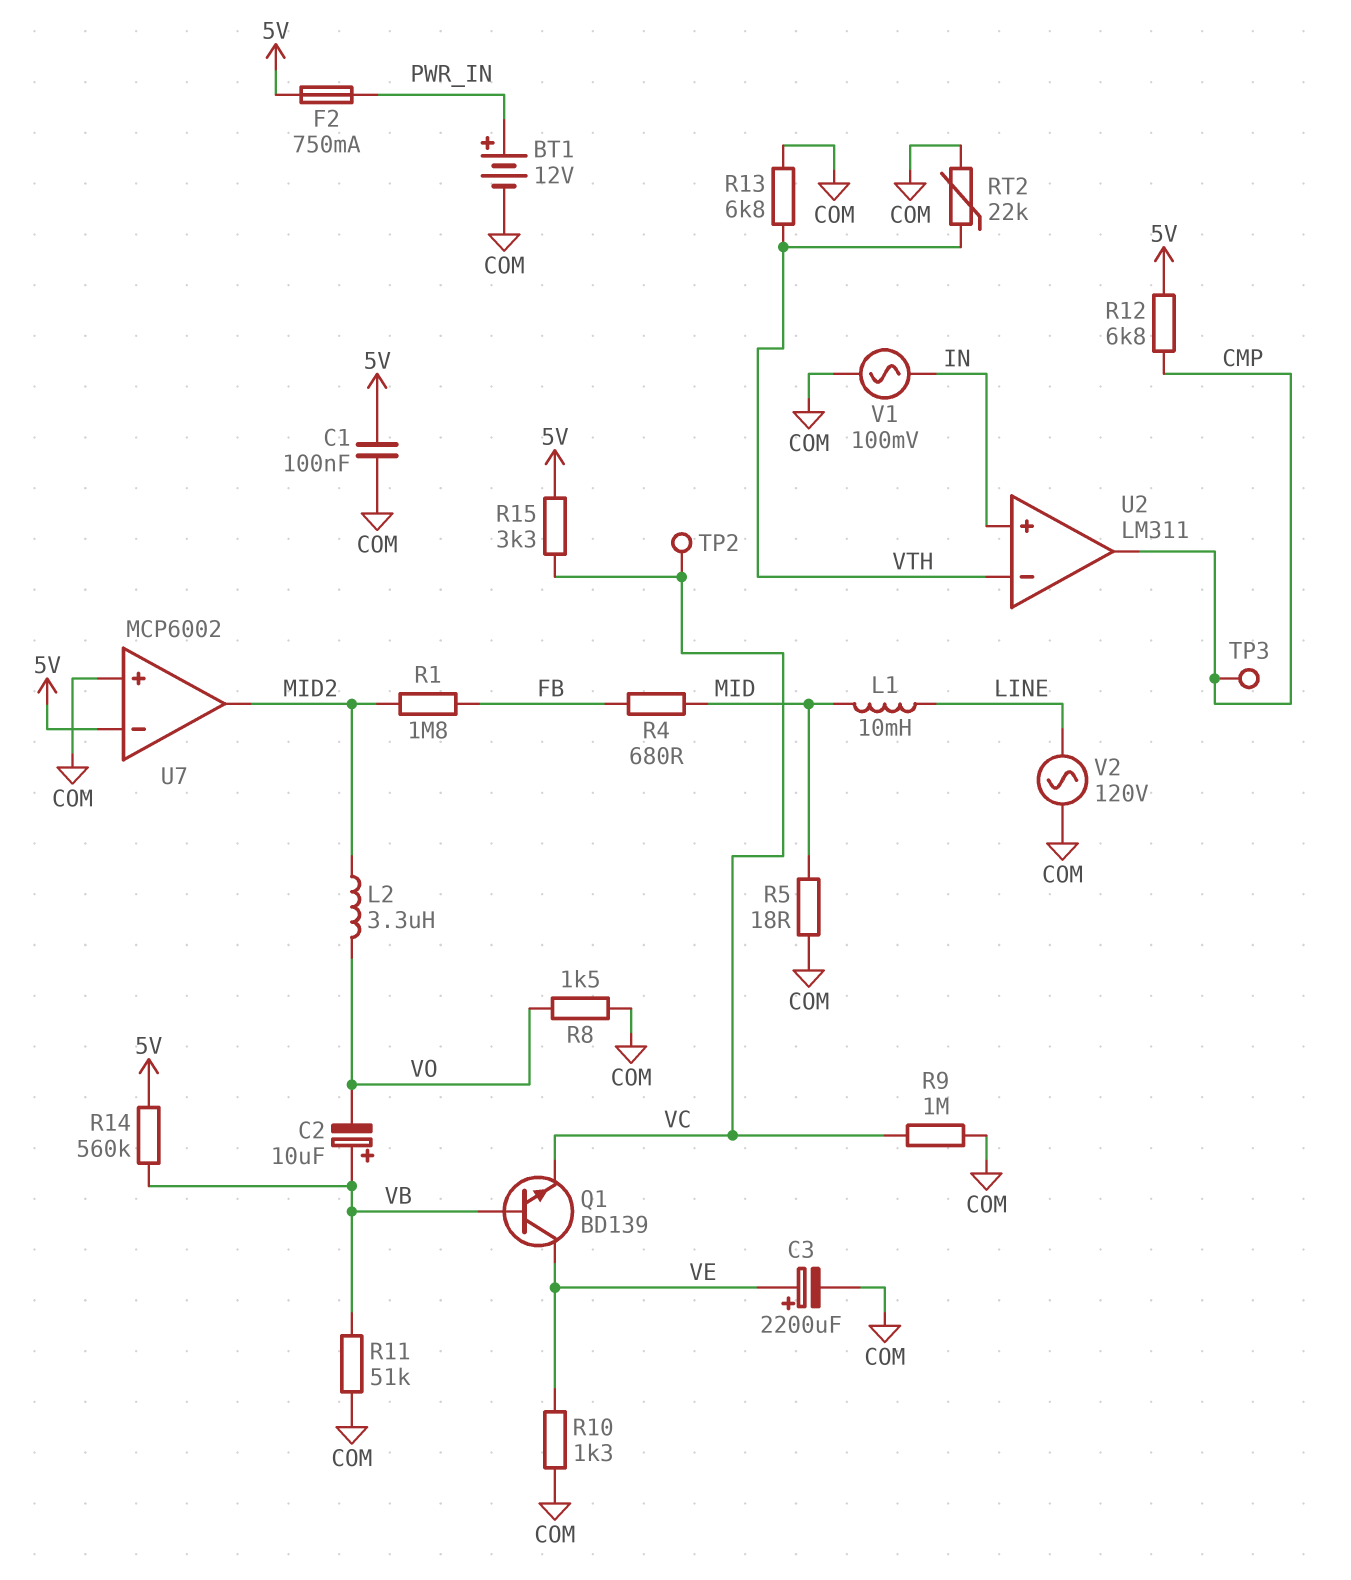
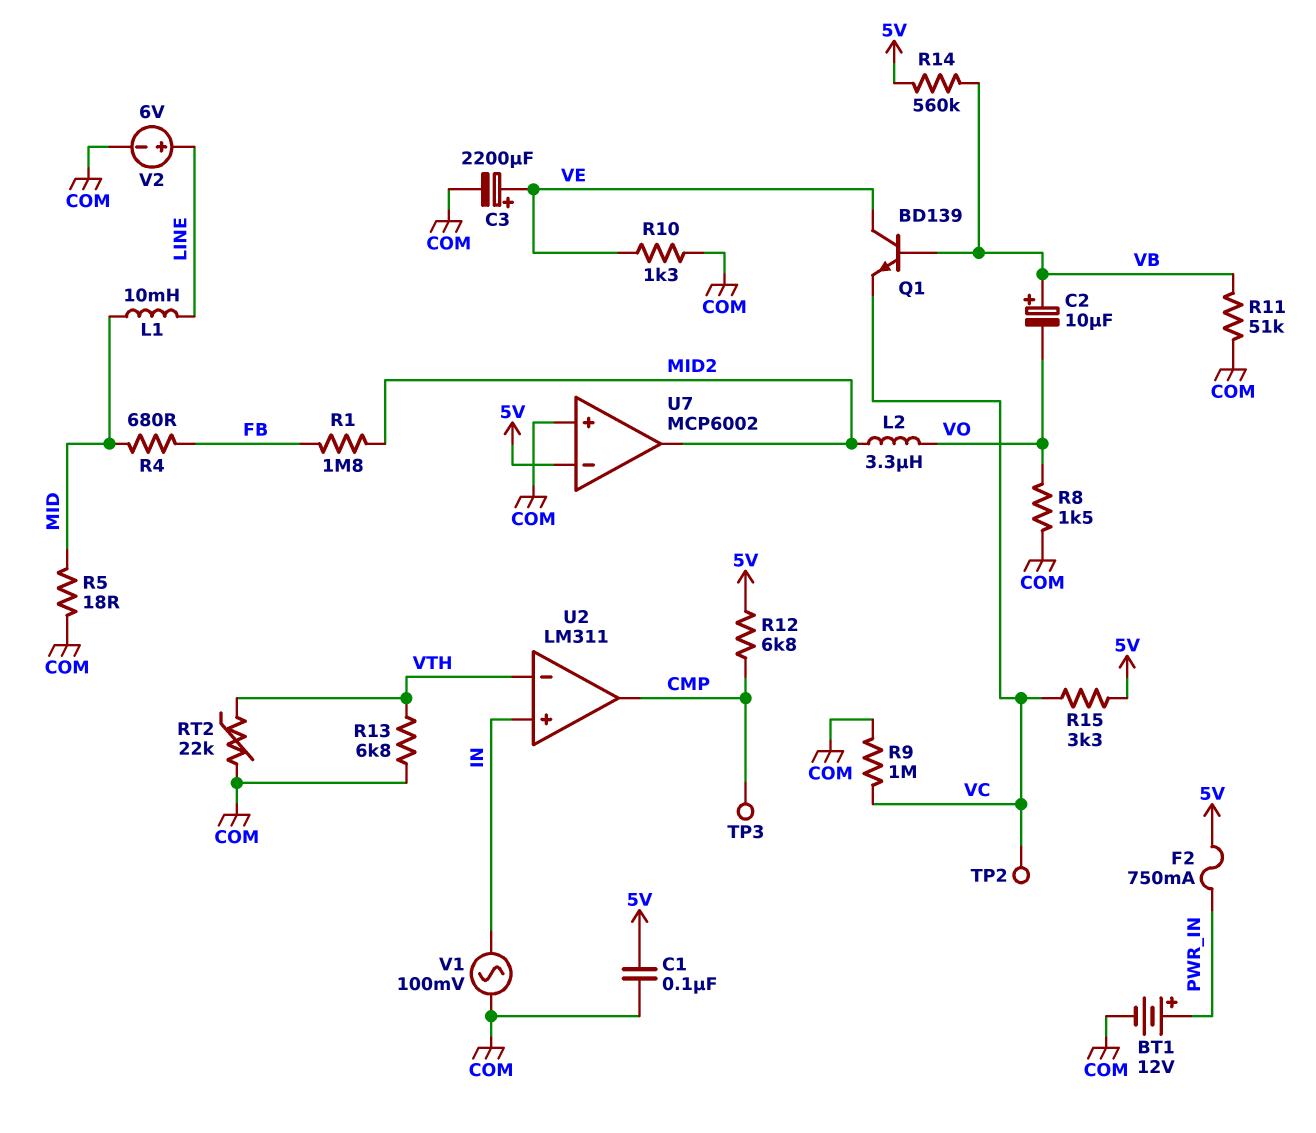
V2: AC 120V (COM, LINE) -> 6V (plus LINE, minus COM)

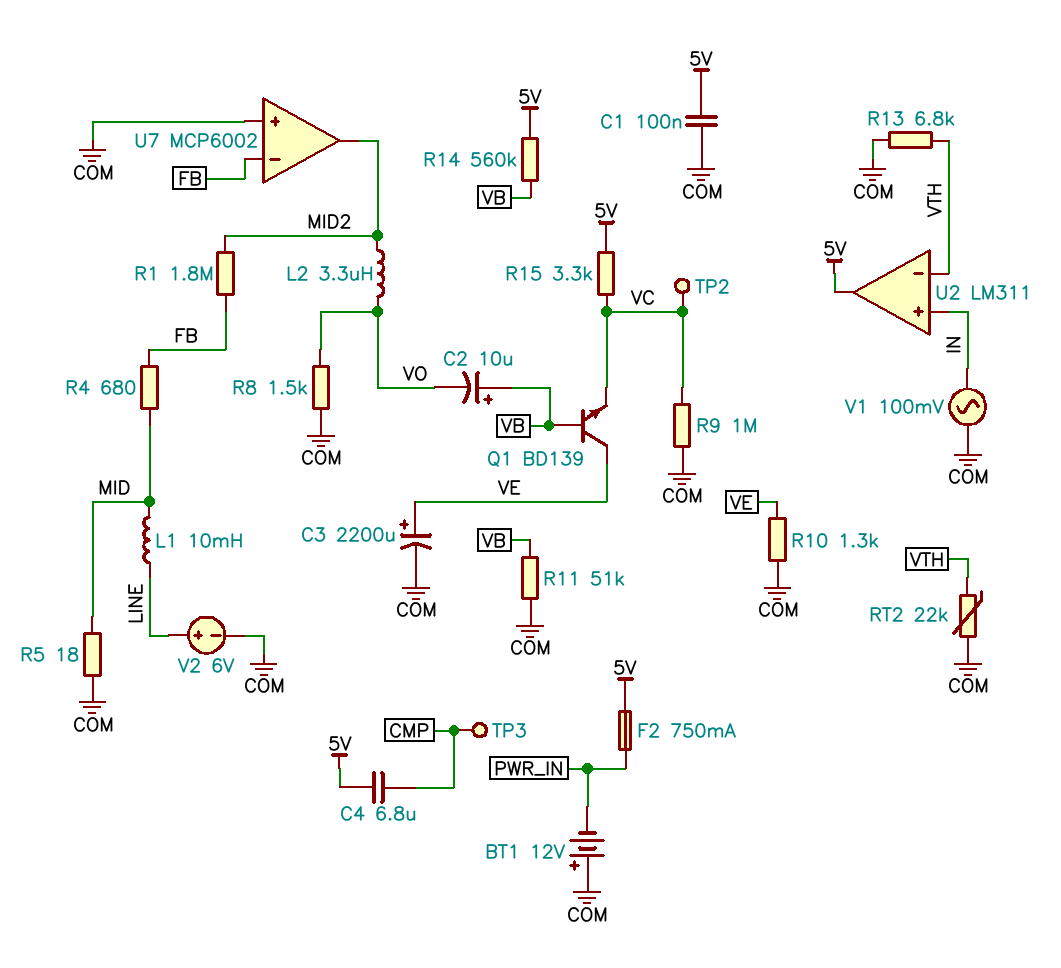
BT1: 12V (plus PWR_IN, minus COM) -> 12V (plus COM, minus PWR_IN)
C4: none -> 6.8uF (5V, CMP)
R12: 6.8k (5V, CMP) -> none
U2 pin out: CMP -> 5V
U7 pin in-: 5V -> FB

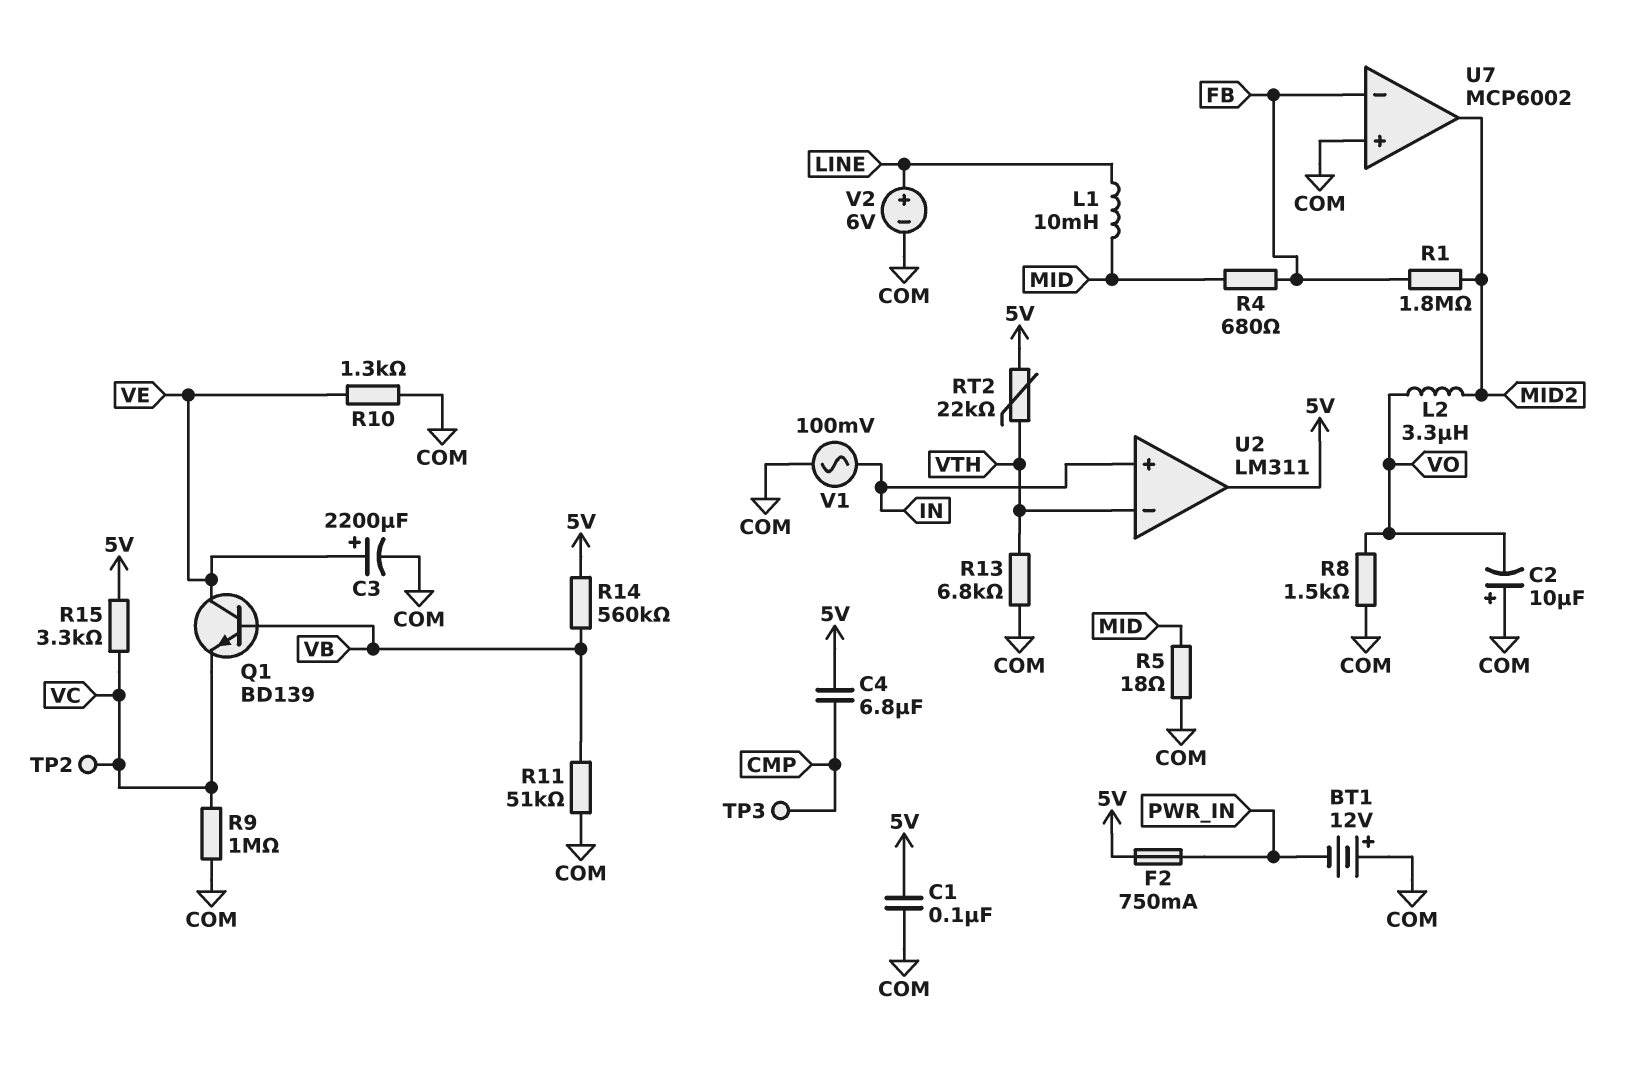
C2: 10uF (plus VB, minus VO) -> 10uF (plus COM, minus VO)
RT2: 22k (COM, VTH) -> 22k (5V, VTH)

